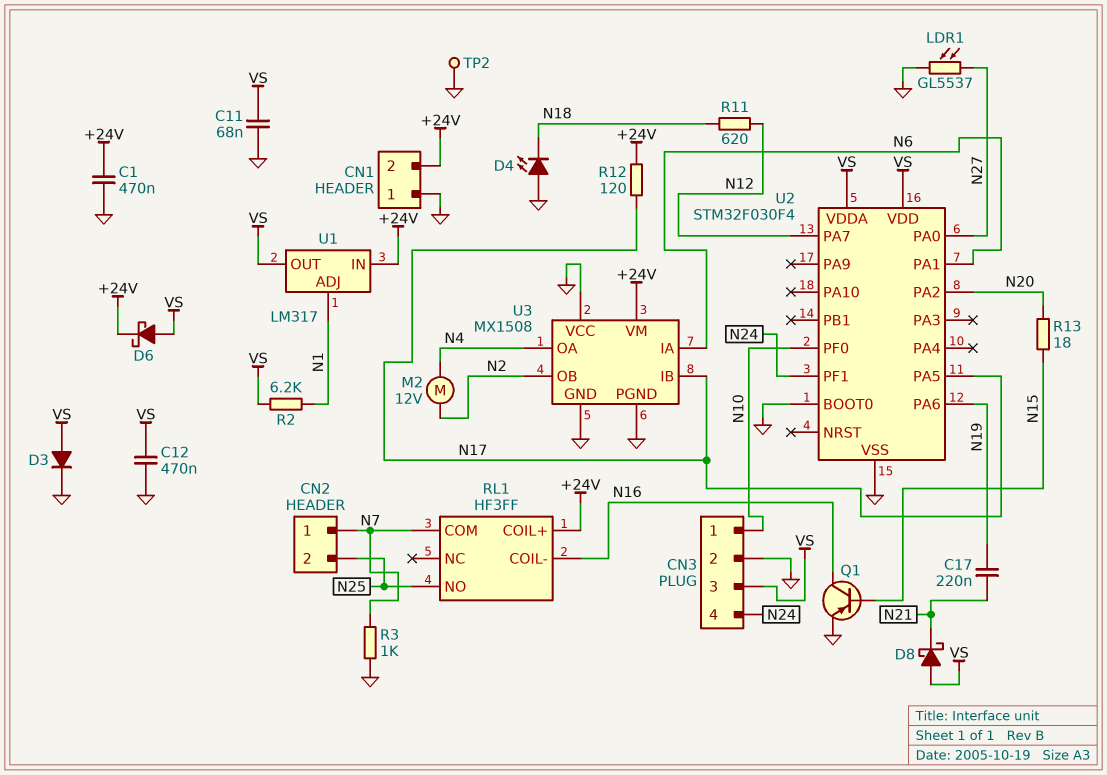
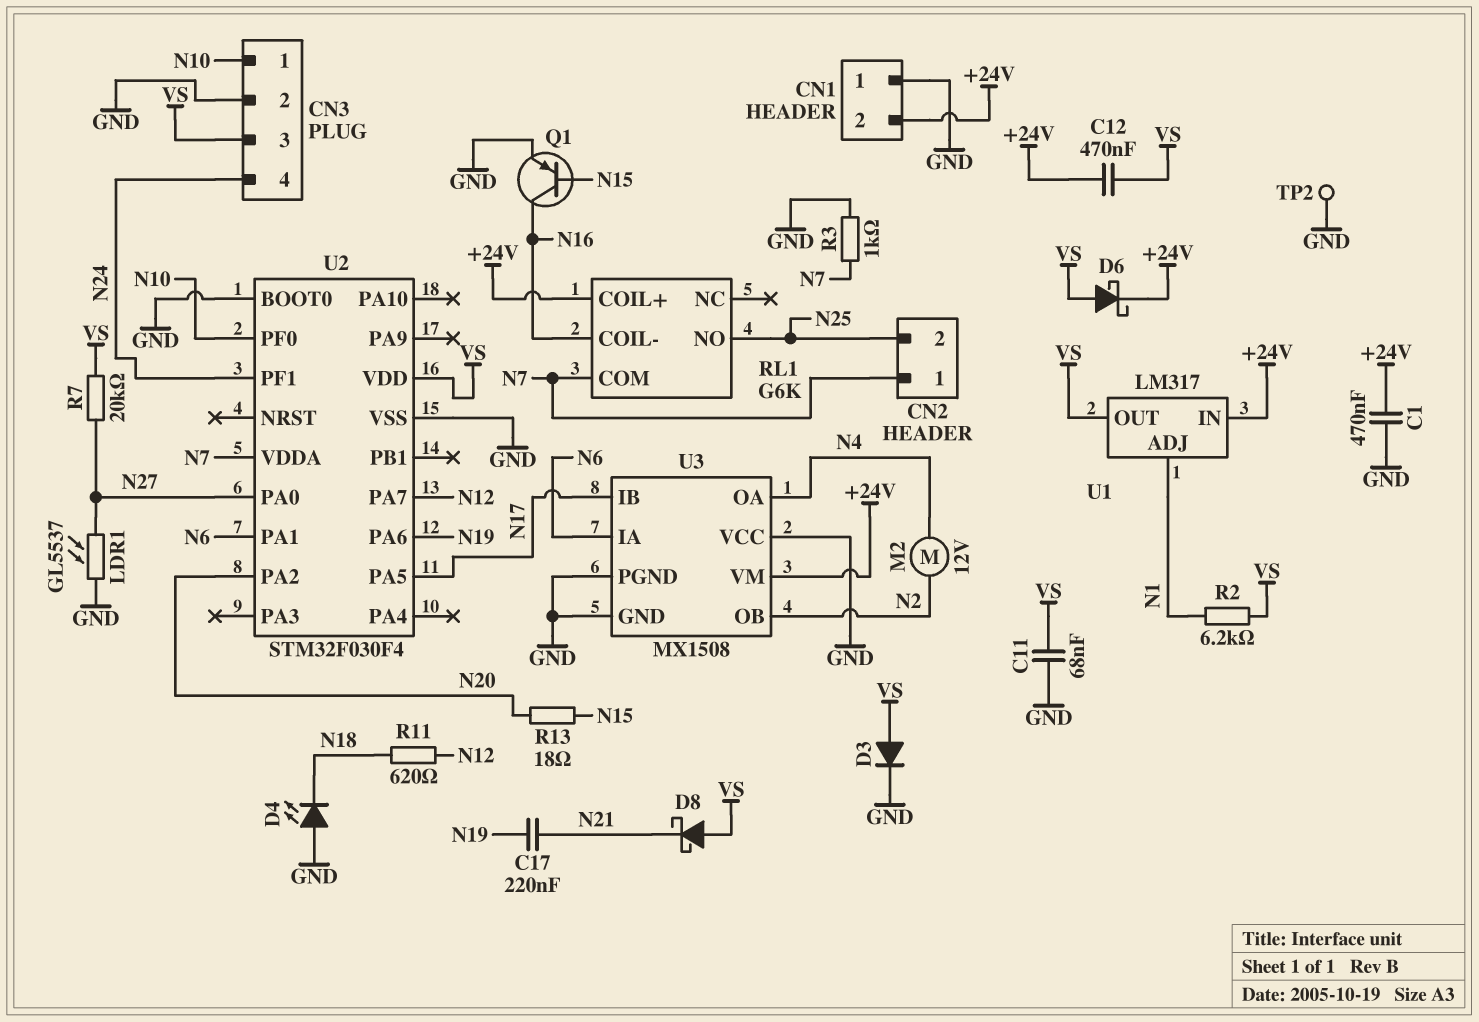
C12: 470nF (GND, VS) -> 470nF (+24V, VS)
R7: none -> 20k (N27, VS)
R12: 120 (+24V, N17) -> none
RL1: HF3FF -> G6K
U2 pin VDDA: VS -> N7

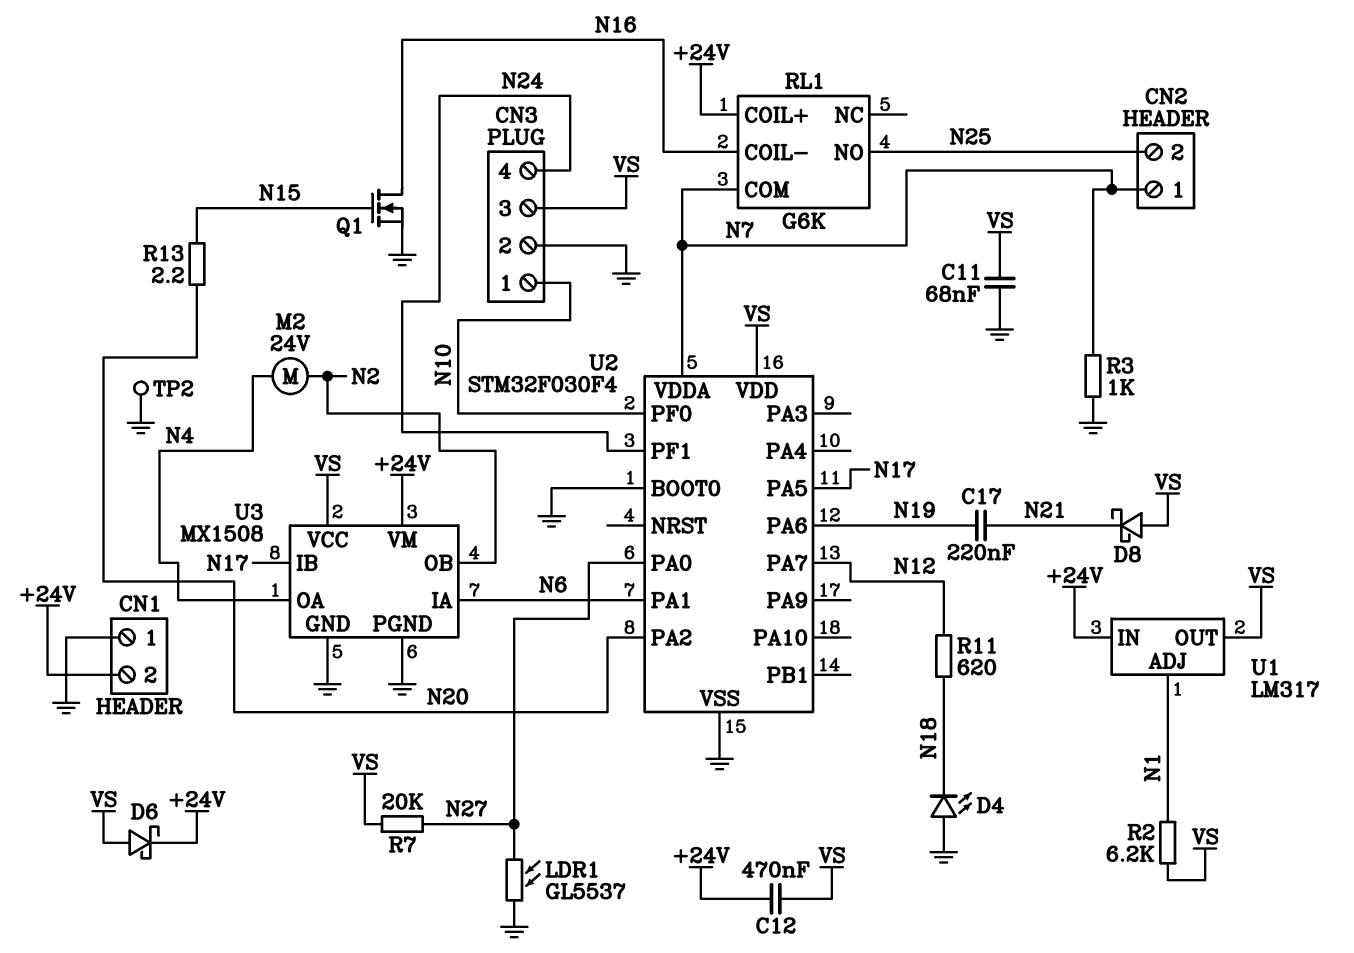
C1: 470nF (+24V, GND) -> none
D3: diode (A VS, K GND) -> none
M2: motor 12V (N2, N4) -> motor 24V (N2, N4)
Q1: PNP (B N15, C N16, E GND) -> NMOS (G N15, D N16, S GND)
R13: 18 (N15, N20) -> 2.2 (N15, N20)
U3 pin VCC: GND -> VS

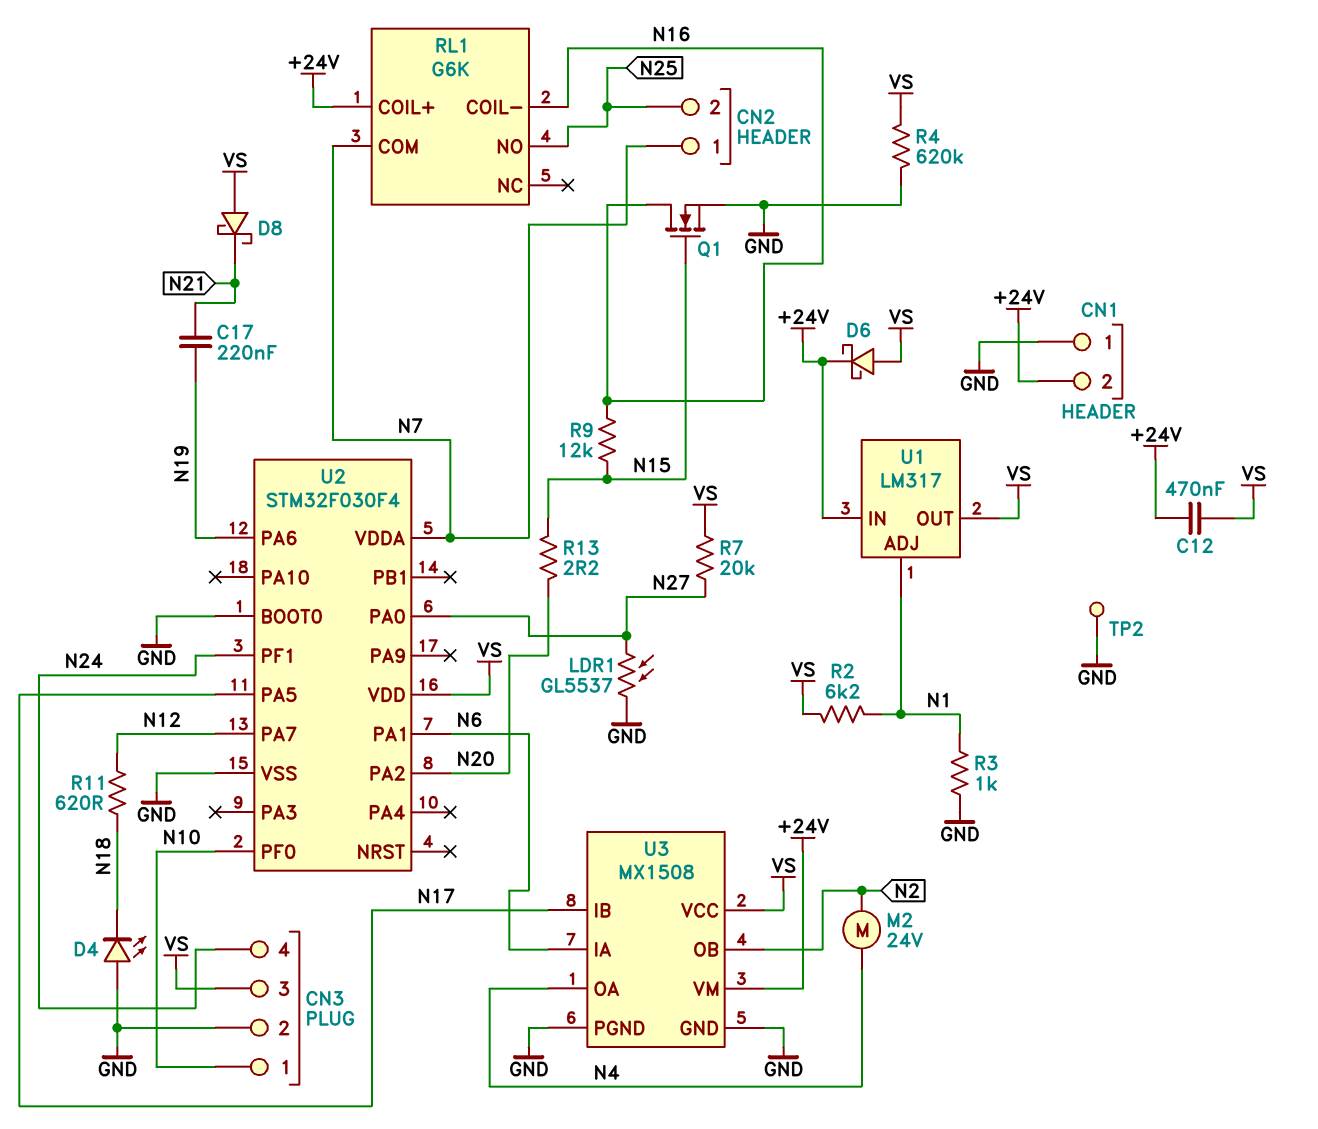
C11: 68nF (GND, VS) -> none
R3: 1k (GND, N7) -> 1k (GND, N1)
R4: none -> 620k (GND, VS)
R9: none -> 12k (N15, N16)

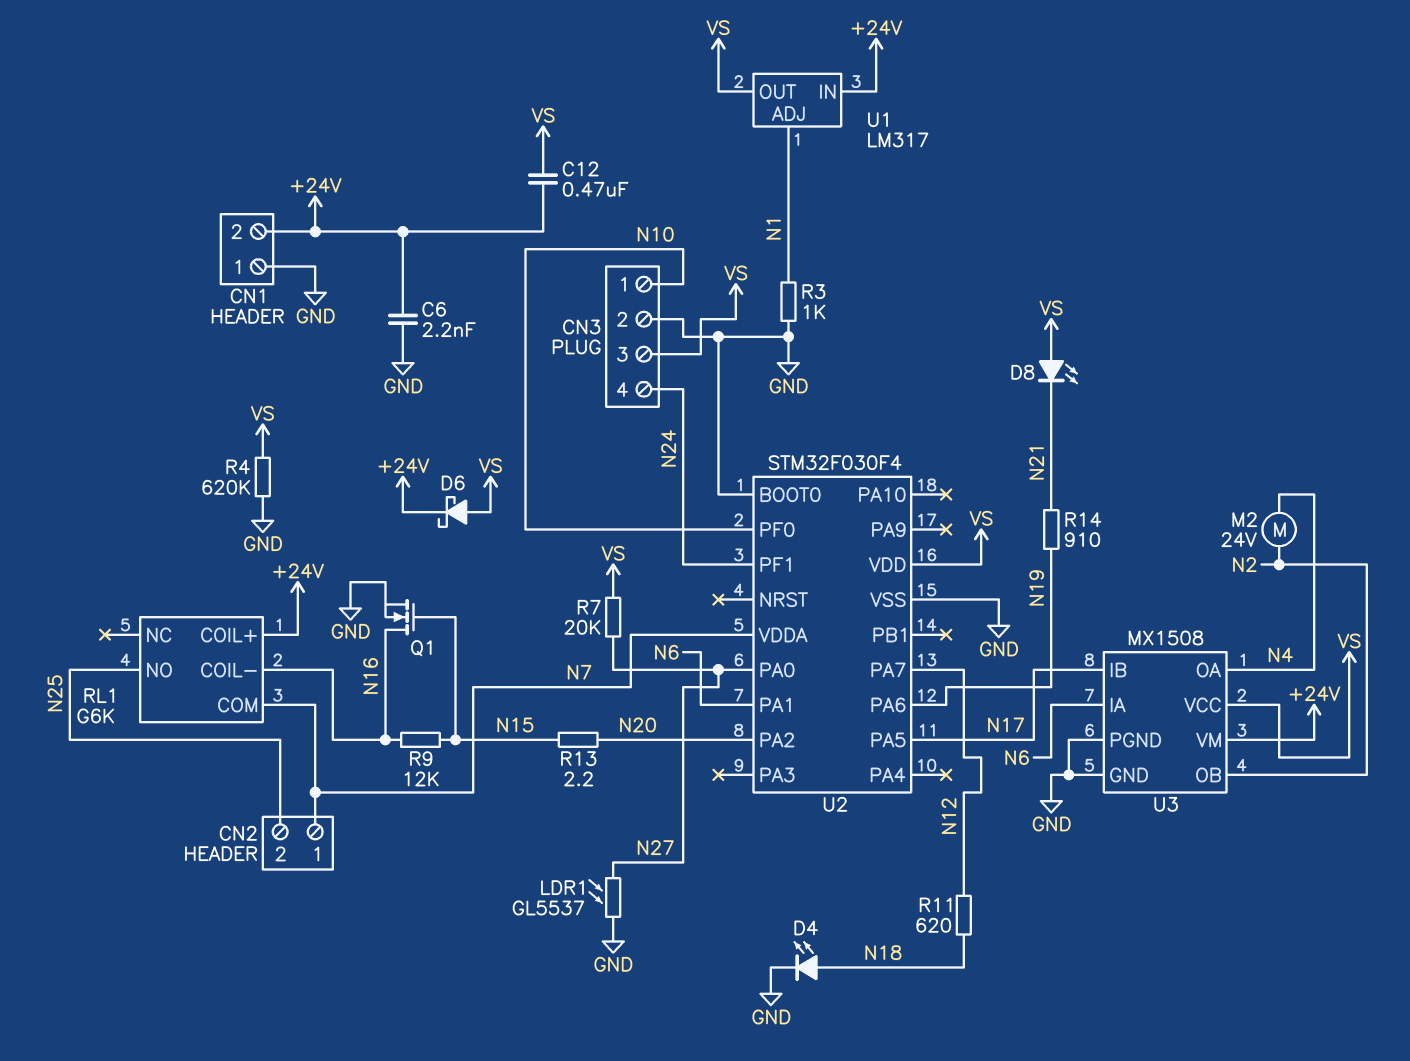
C6: none -> 2.2nF (+24V, GND)
C17: 220nF (N19, N21) -> none
D4: LED (A GND, K N18) -> LED (A N18, K GND)
D8: schottky (A VS, K N21) -> LED (A VS, K N21)
R2: 6.2k (N1, VS) -> none
R14: none -> 910 (N19, N21)
TP2: test point (GND) -> none

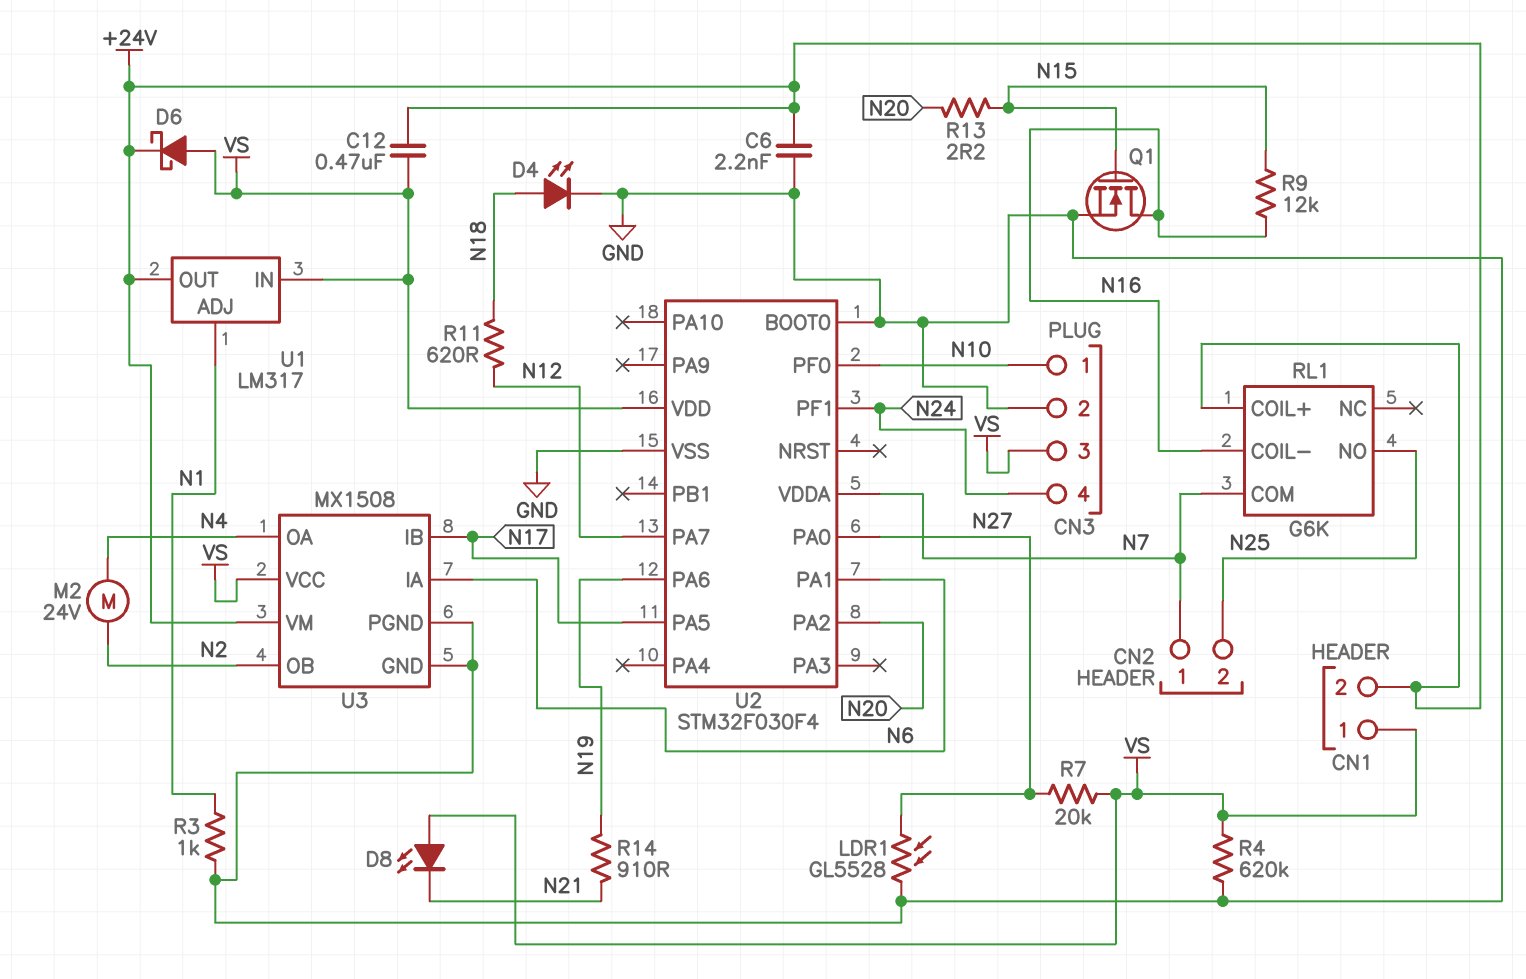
CN1 pin 1: GND -> VS
LDR1: GL5537 (GND, N27) -> GL5528 (GND, N27)
U1 pin IN: +24V -> VS
U1 pin OUT: VS -> +24V

